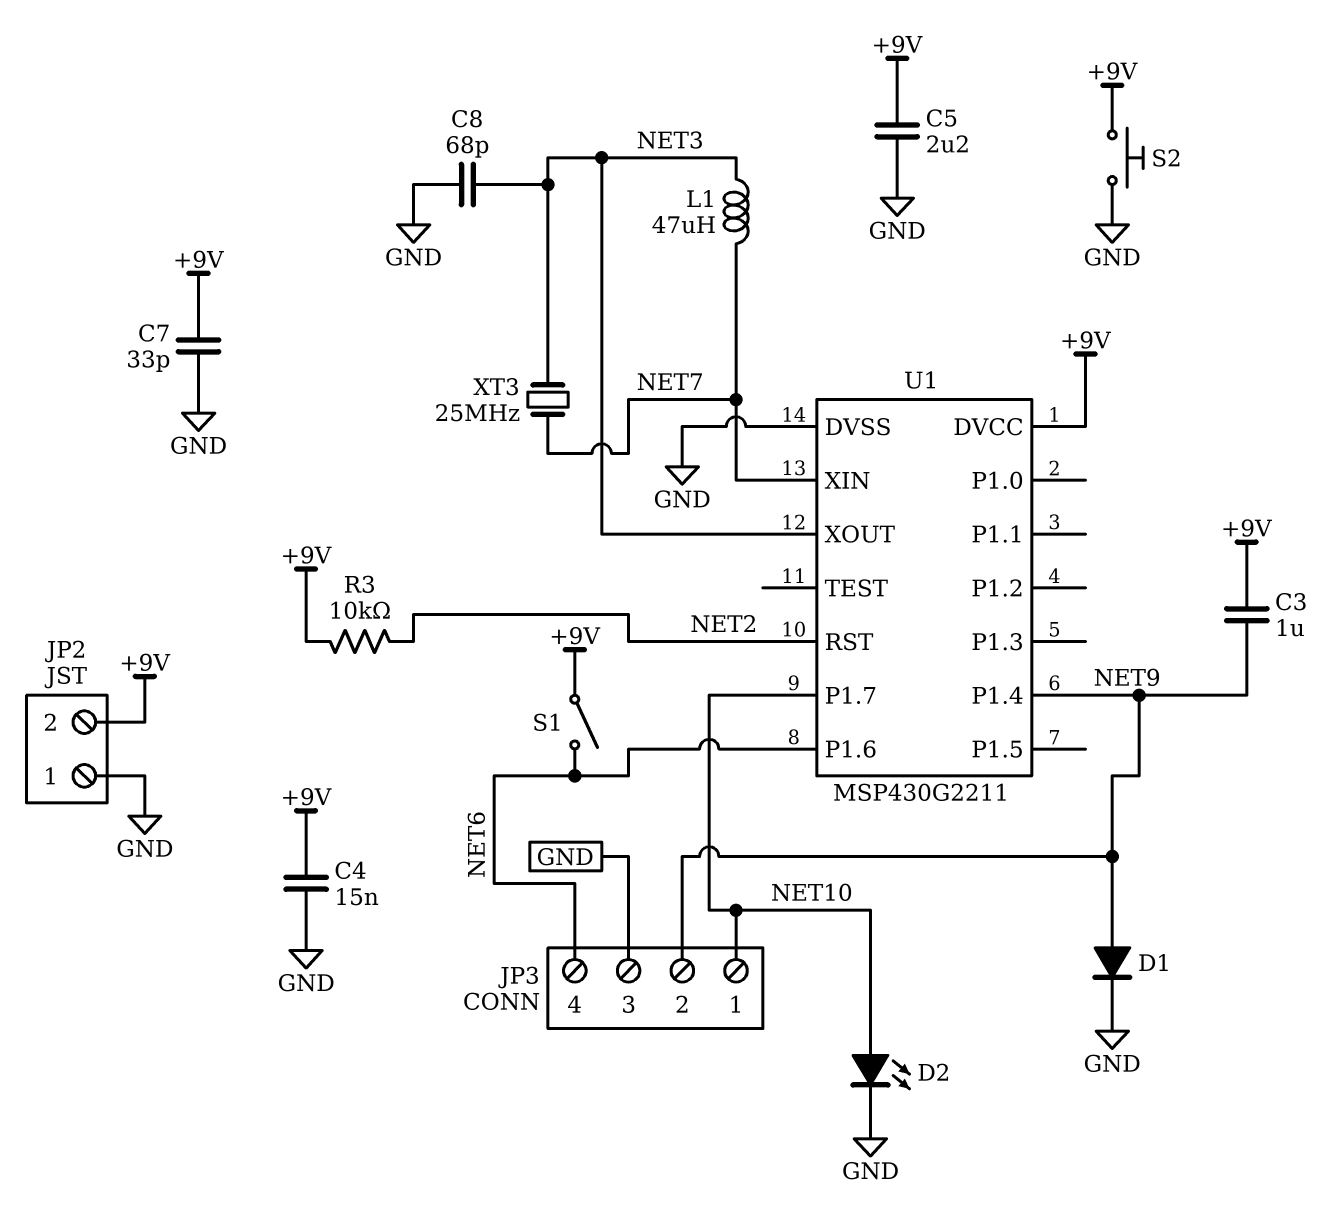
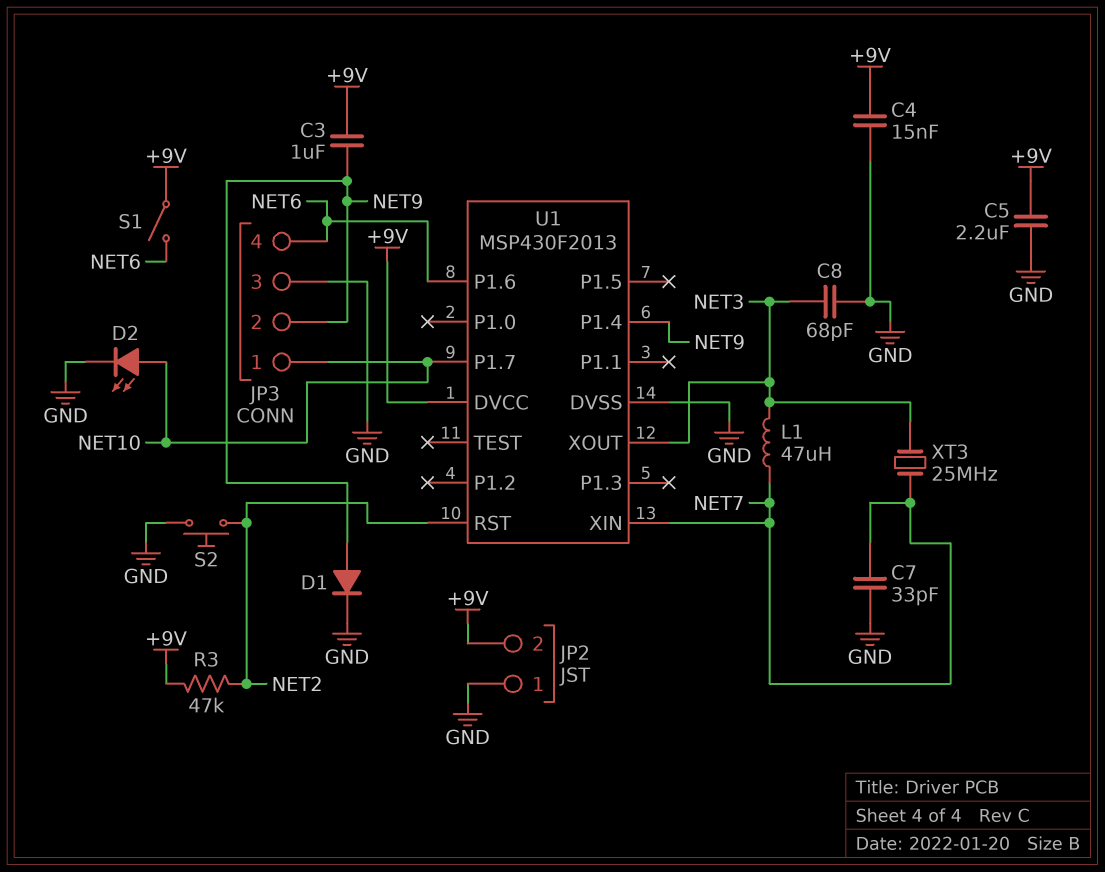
C7: 33pF (+9V, GND) -> 33pF (GND, NET7)
R3: 10k (+9V, NET2) -> 47k (+9V, NET2)
S2: button (+9V, GND) -> button (GND, NET2)
U1: MSP430G2211 -> MSP430F2013

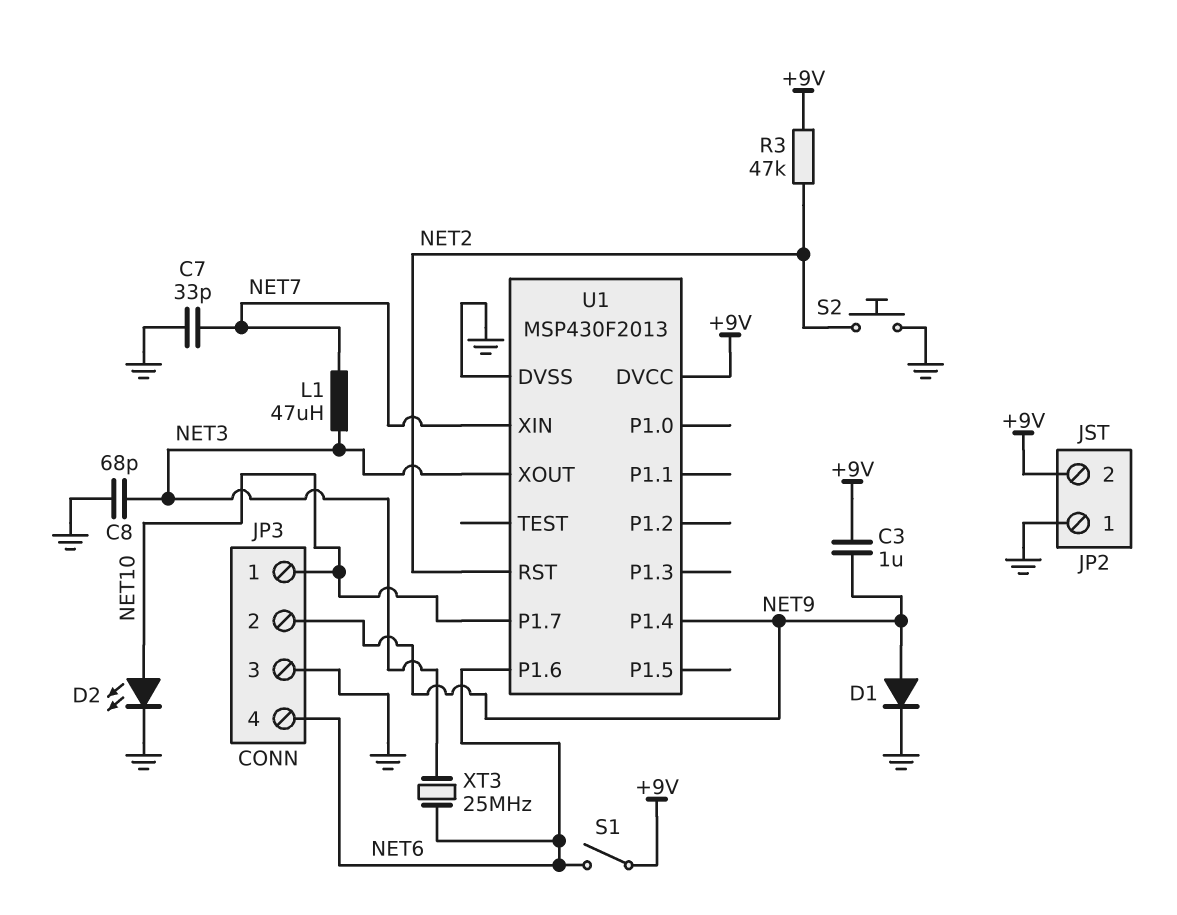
C4: 15nF (+9V, GND) -> none
C5: 2.2uF (+9V, GND) -> none
XT3: 25MHz (NET3, NET7) -> 25MHz (NET3, NET6)

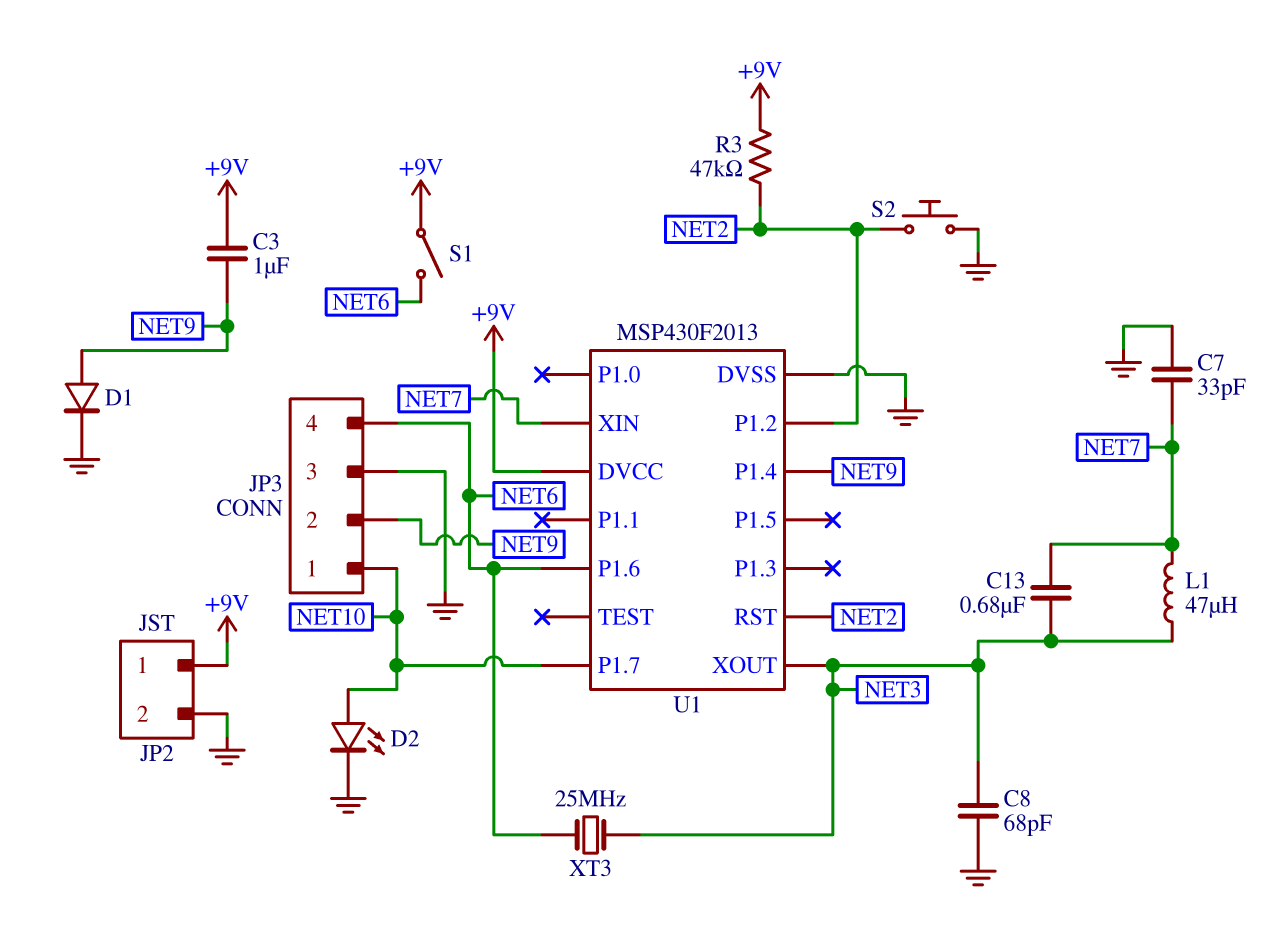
C13: none -> 680nF (NET3, NET7)
JP2 pin 1: GND -> +9V
JP2 pin 2: +9V -> GND
U1 pin P1.2: none -> NET2

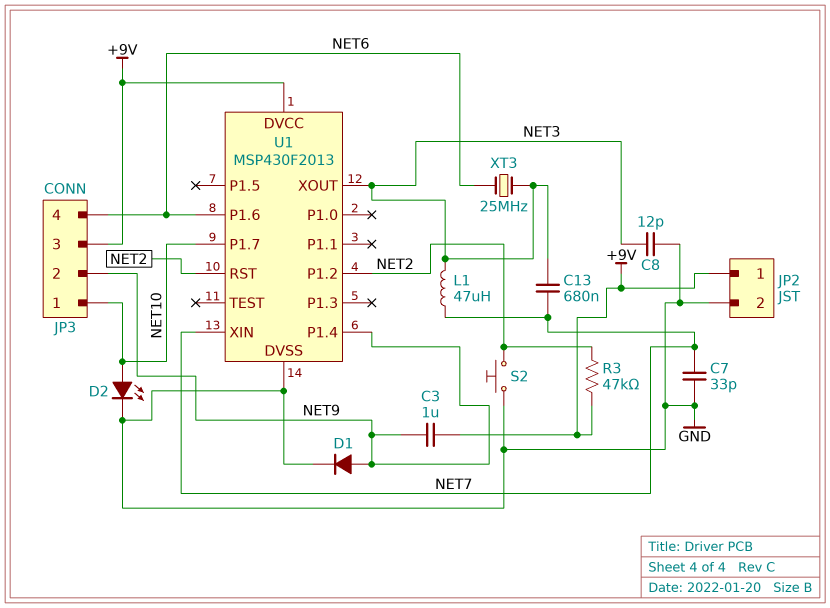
C8: 68pF (GND, NET3) -> 12pF (GND, NET3)
JP3 pin 3: GND -> +9V
S1: switch (+9V, NET6) -> none

